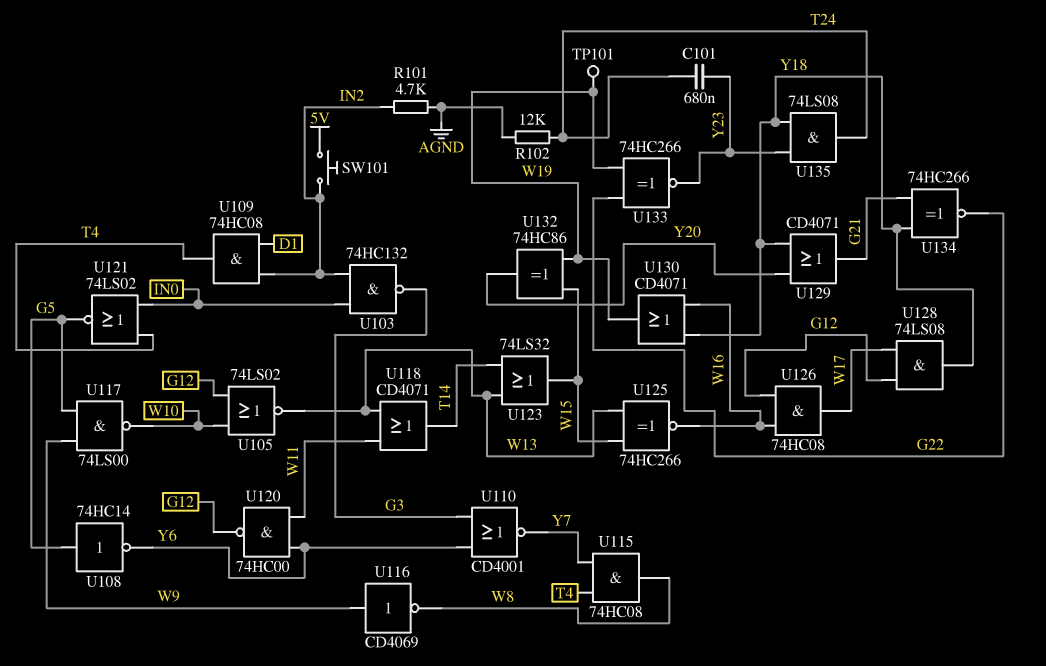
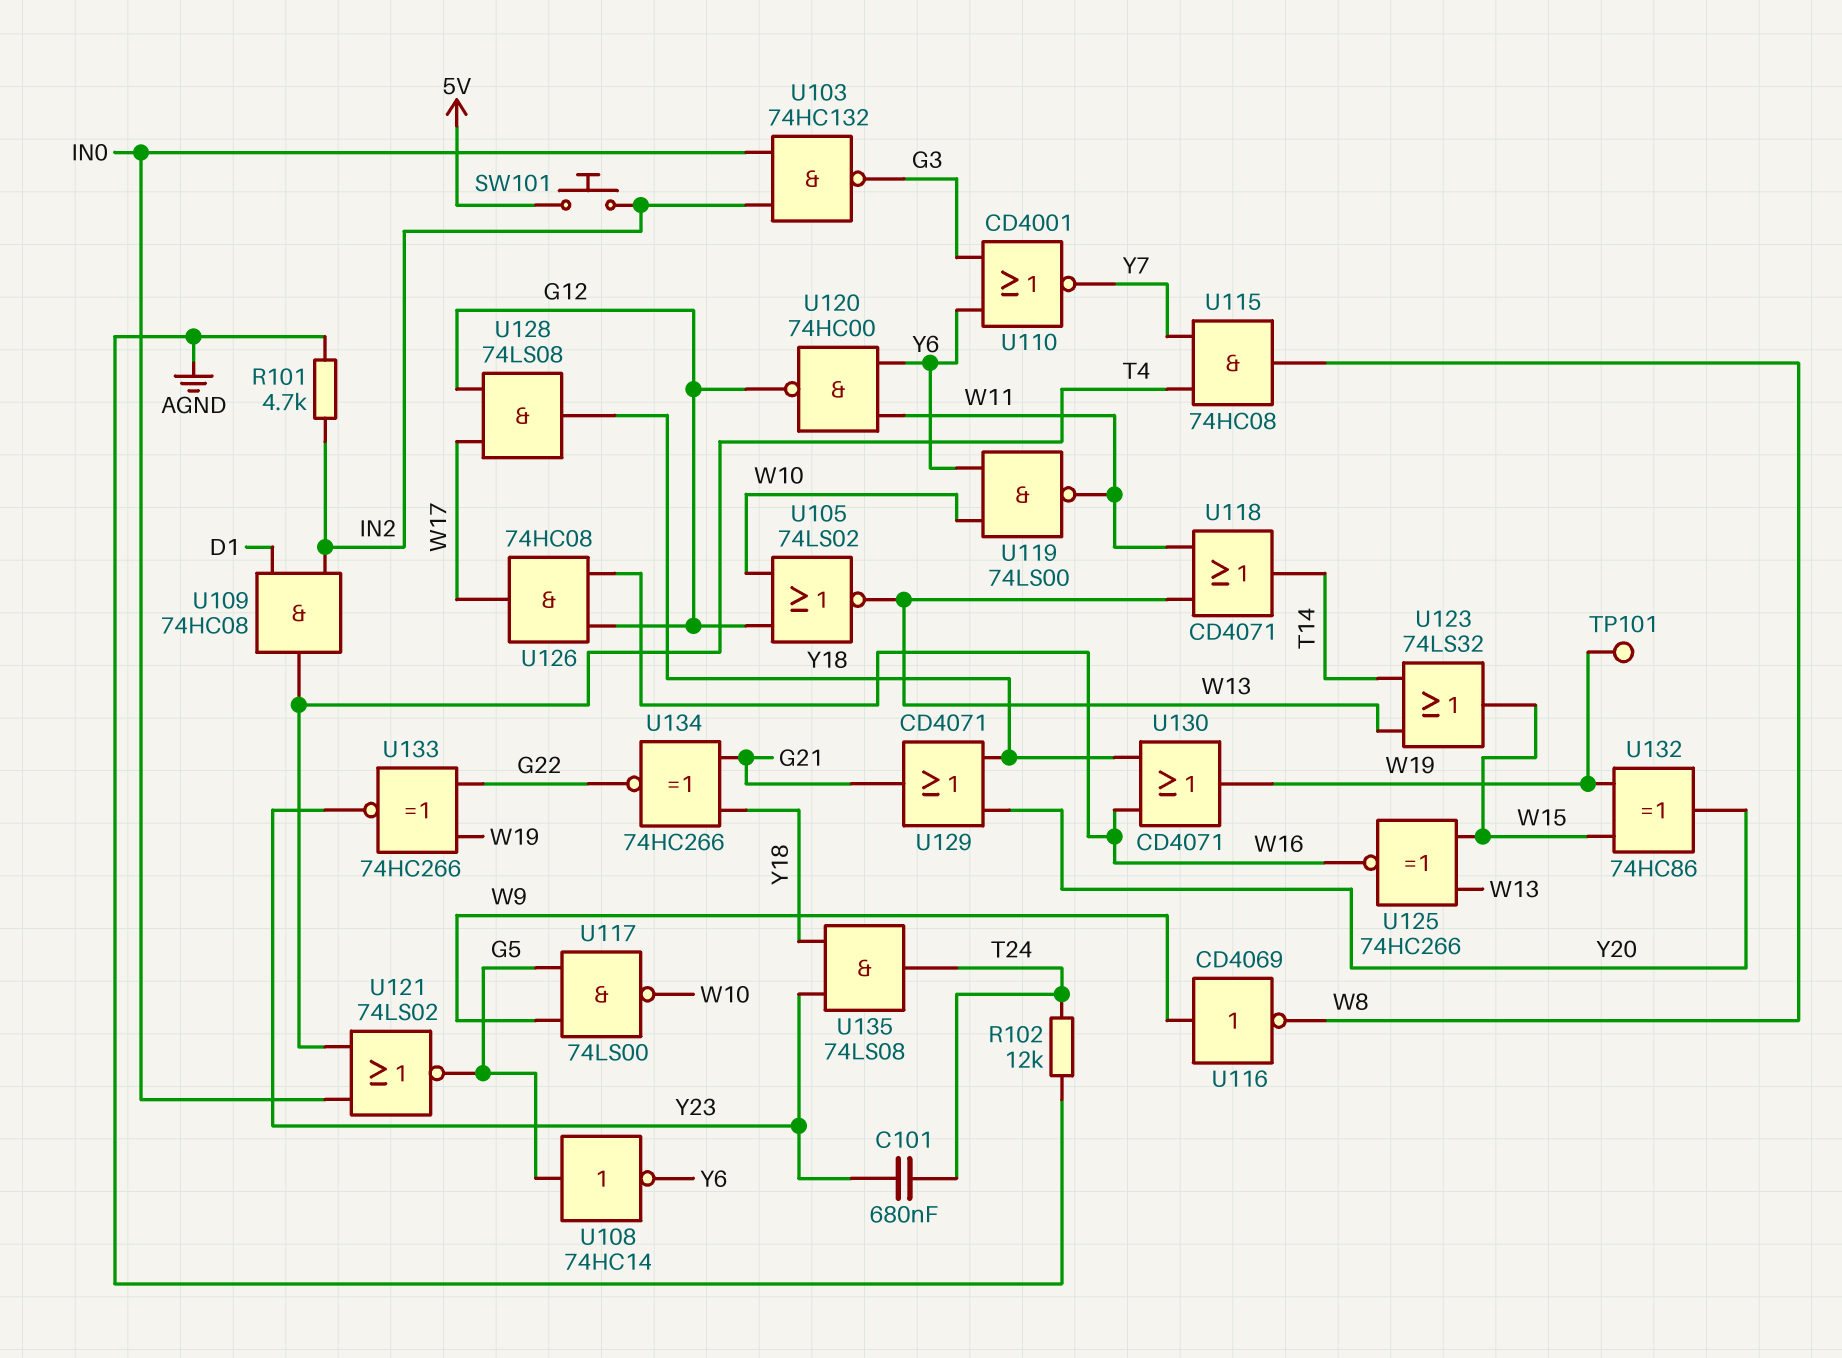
U119: none -> NAND 74LS00 (in W10, in Y6, out W11)

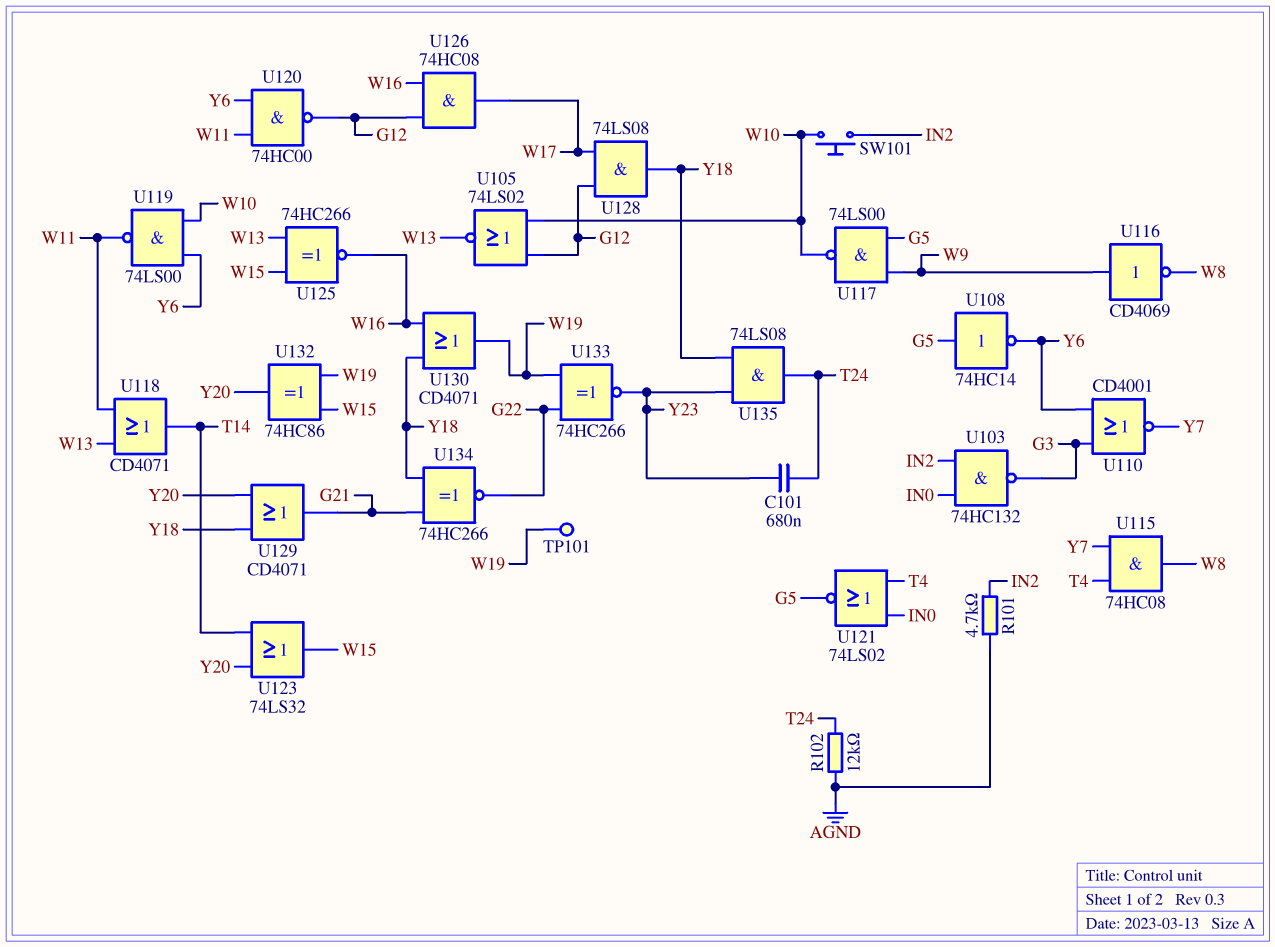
SW101: button (5V, IN2) -> button (IN2, W10)
U109: AND 74HC08 (in D1, in IN2, out T4) -> none
U123: OR 74LS32 (in T14, in W13, out W15) -> OR 74LS32 (in T14, in Y20, out W15)

